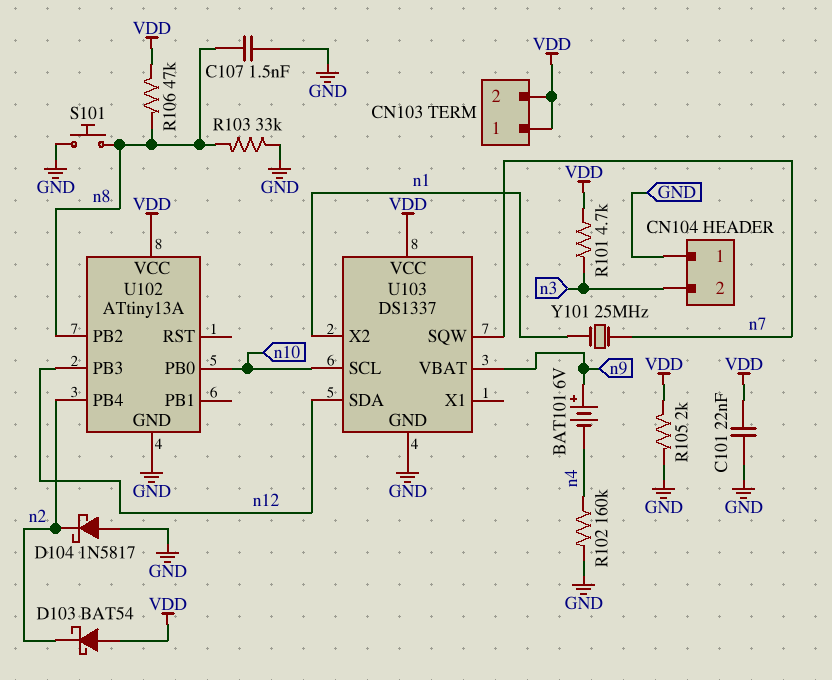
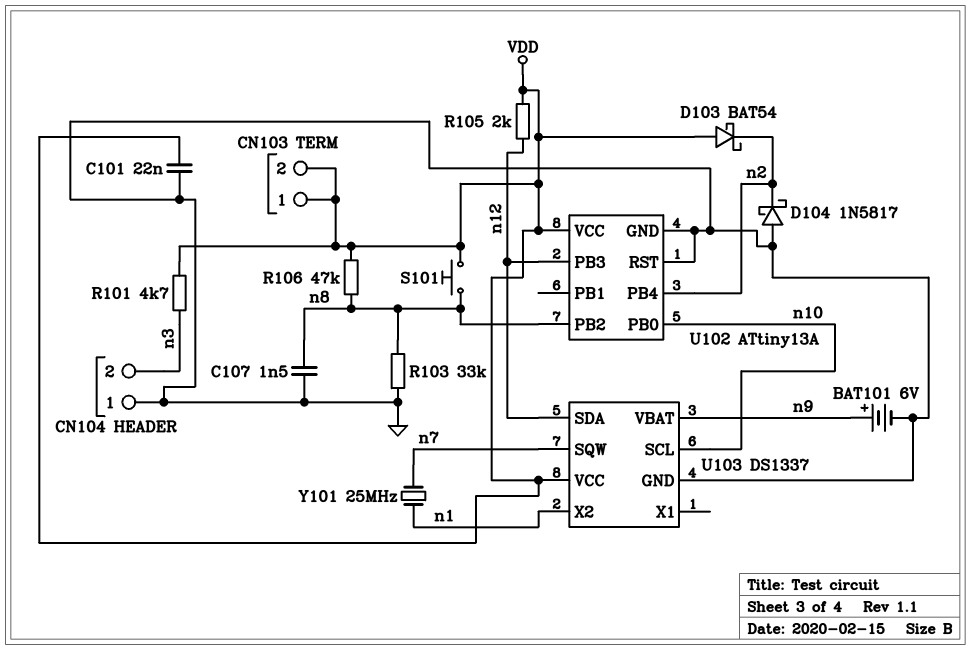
BAT101: 6V (plus n9, minus n4) -> 6V (plus n9, minus GND)
R102: 160k (GND, n4) -> none
R105: 2k (GND, VDD) -> 2k (VDD, n12)
S101: button (GND, n8) -> button (VDD, n8)
U102 pin RST: none -> GND

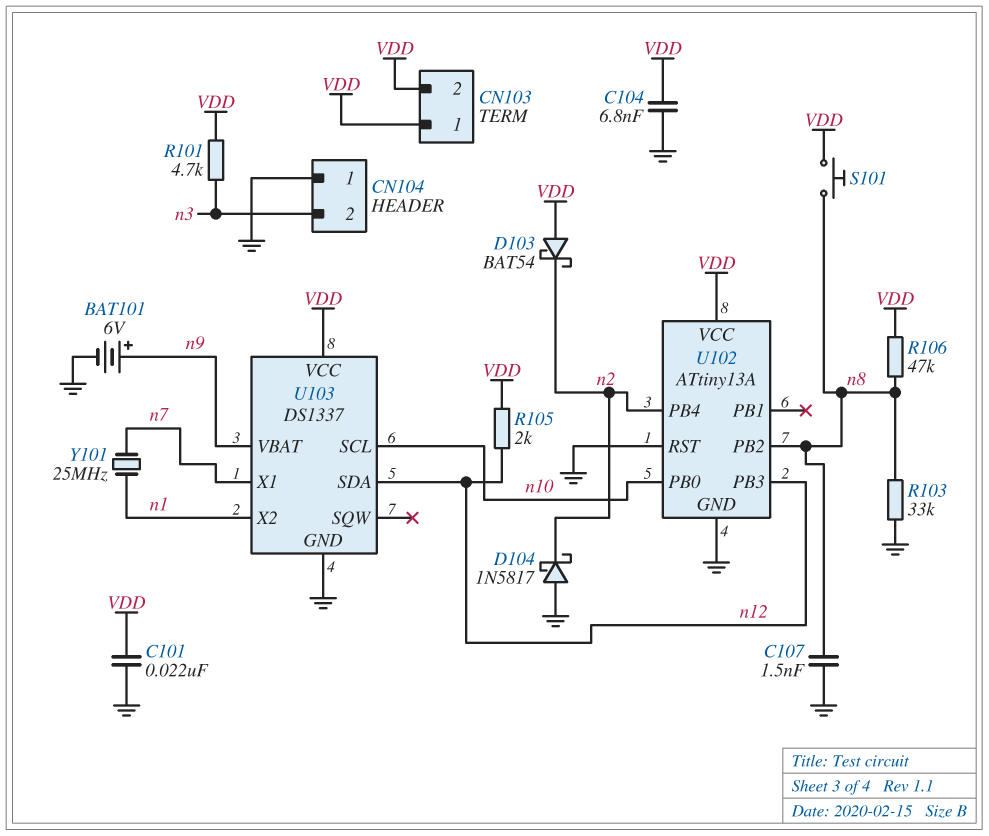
C104: none -> 6.8nF (GND, VDD)
U103 pin SQW: n7 -> none
U103 pin X1: none -> n7

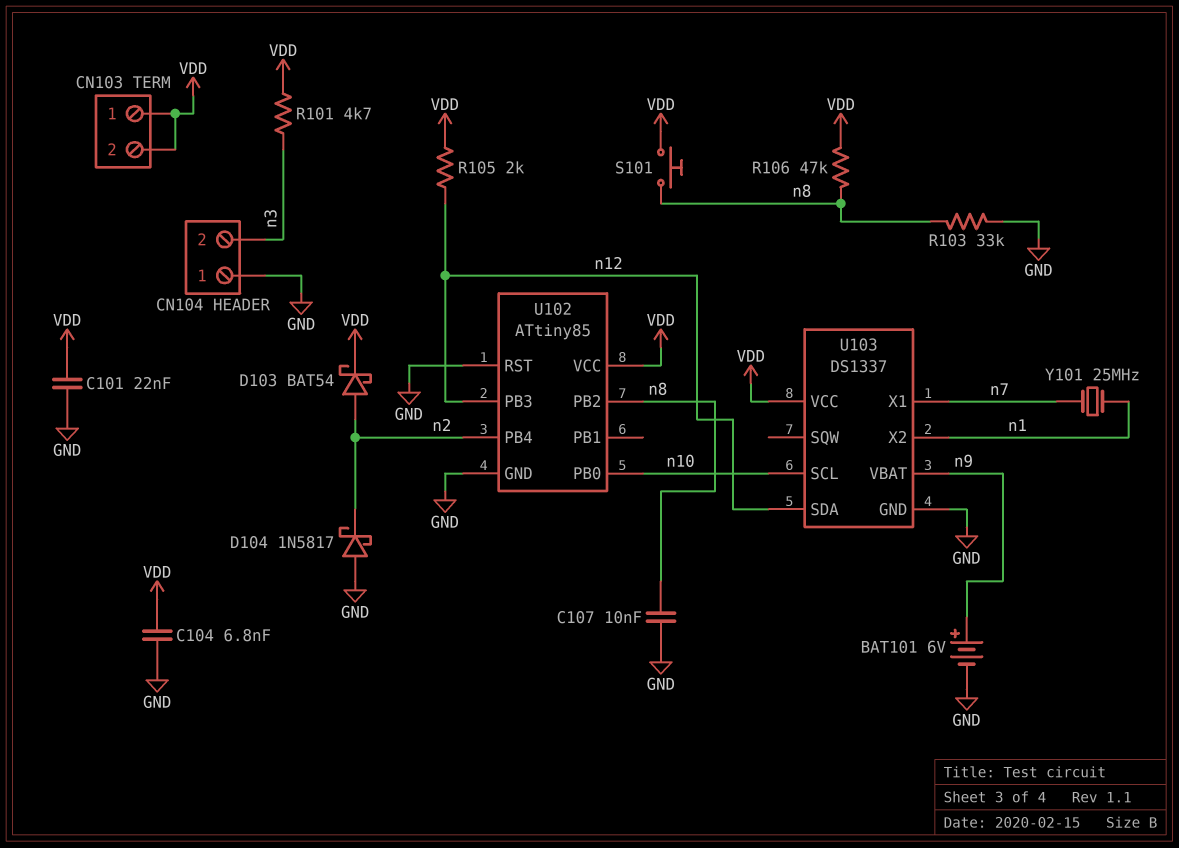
C107: 1.5nF (GND, n8) -> 10nF (GND, n8)
D103: schottky BAT54 (A VDD, K n2) -> schottky BAT54 (A n2, K VDD)
U102: ATtiny13A -> ATtiny85

